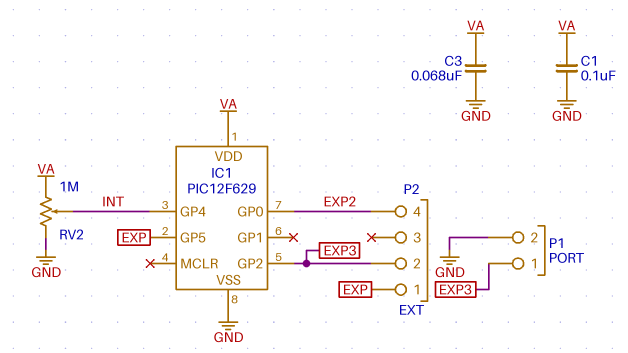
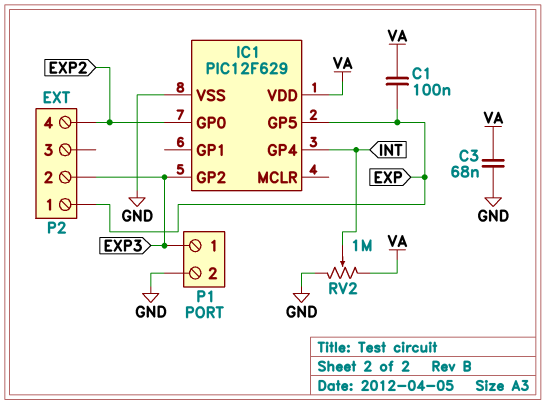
C1: 100nF (GND, VA) -> 100nF (EXP, VA)

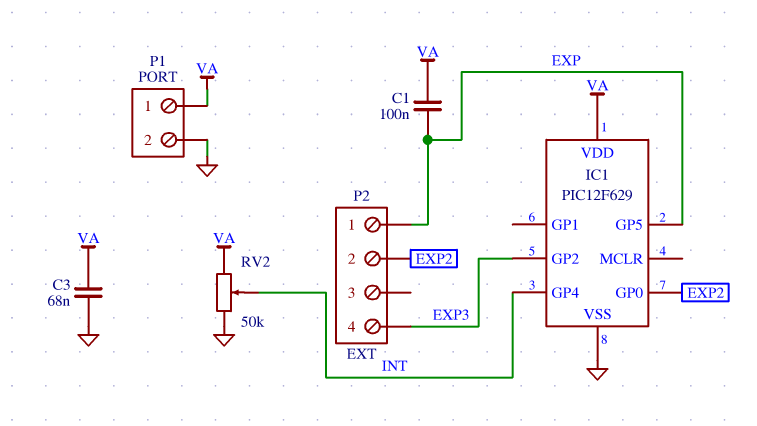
P1 pin 1: EXP3 -> VA
P2 pin 2: EXP3 -> EXP2
P2 pin 4: EXP2 -> EXP3
RV2: 1M (GND, VA, wiper INT) -> 50k (GND, VA, wiper INT)

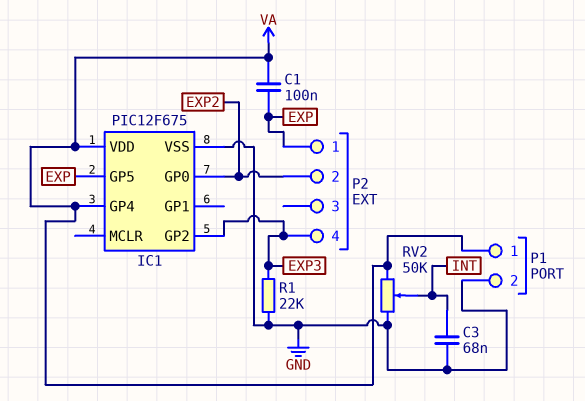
C3: 68nF (GND, VA) -> 68nF (GND, INT)
IC1: PIC12F629 -> PIC12F675
IC1 pin GP4: INT -> VA
R1: none -> 22k (EXP3, GND)

